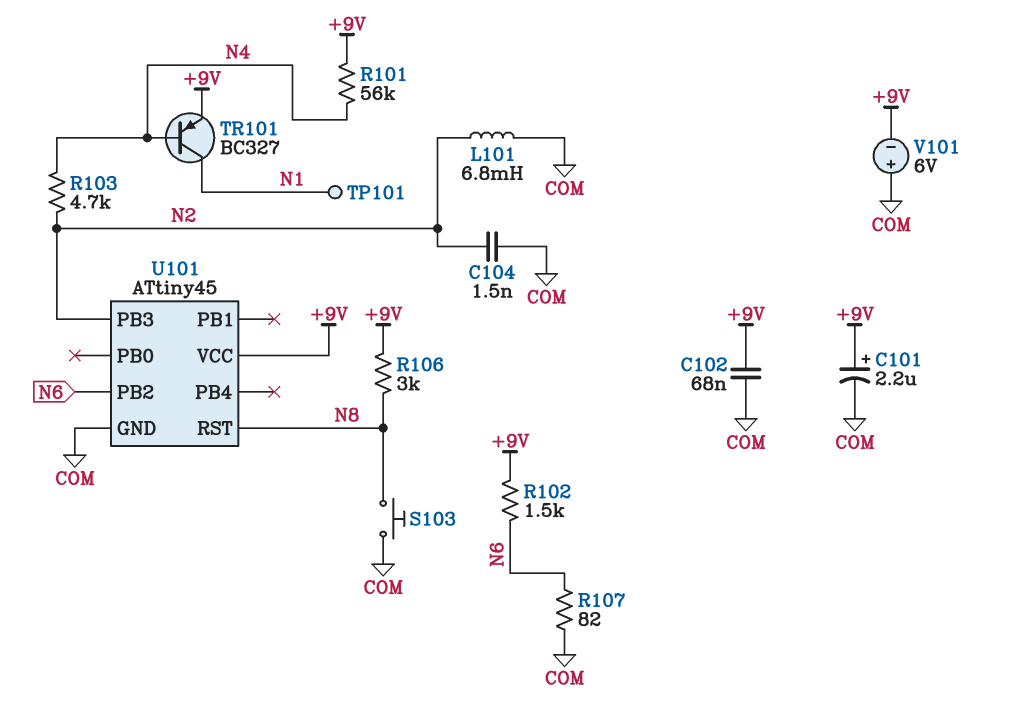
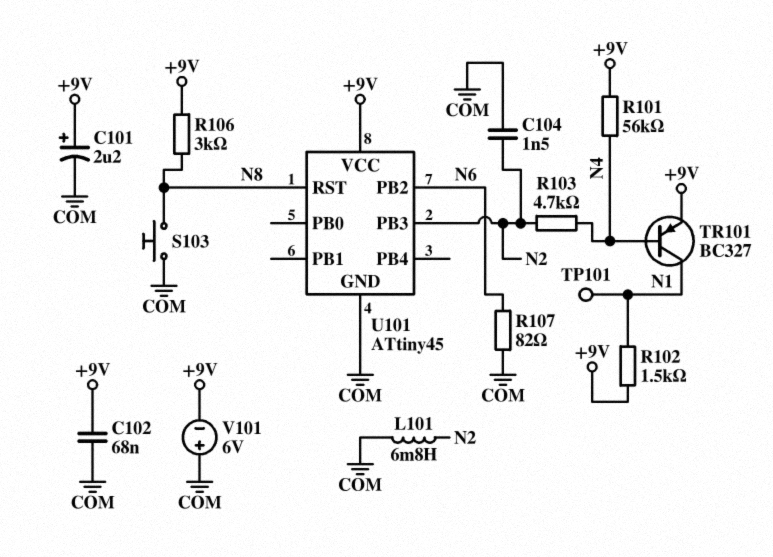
R102: 1.5k (+9V, N6) -> 1.5k (+9V, N1)

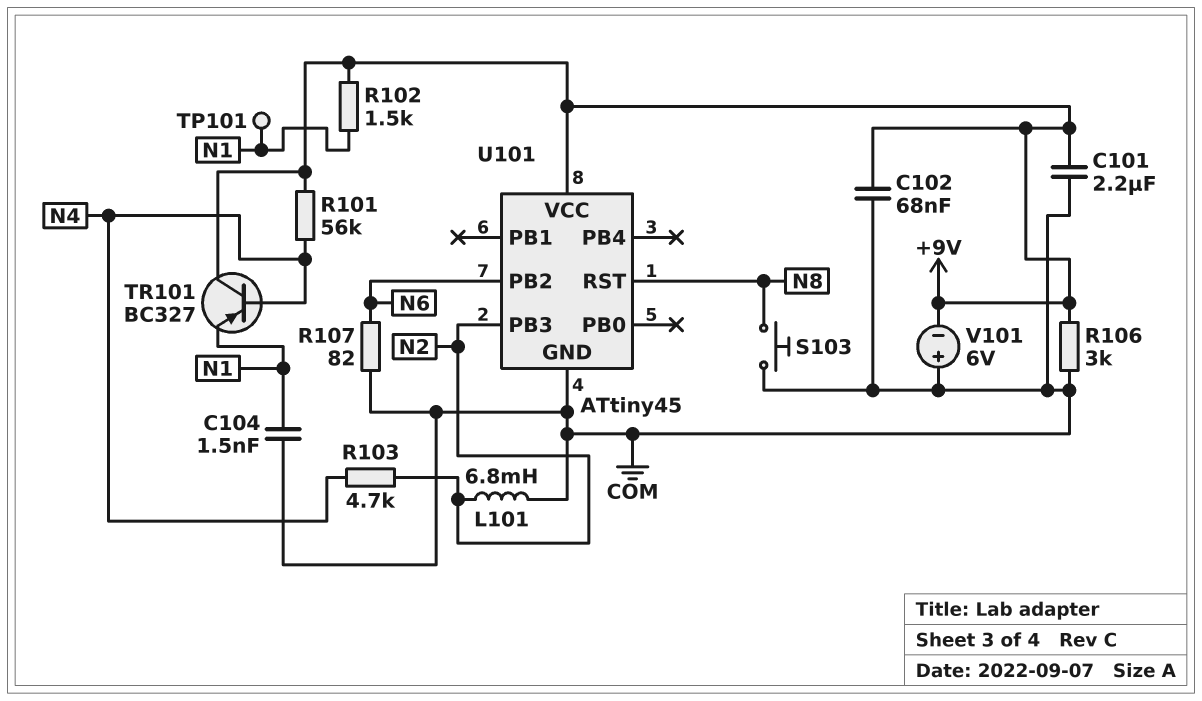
C101: 2.2uF (plus +9V, minus COM) -> 2.2uF (+9V, COM)
C104: 1.5nF (COM, N2) -> 1.5nF (COM, N1)
R106: 3k (+9V, N8) -> 3k (+9V, COM)
TR101: PNP BC327 (B N4, C N1, E +9V) -> PNP BC327 (B N4, C +9V, E N1)

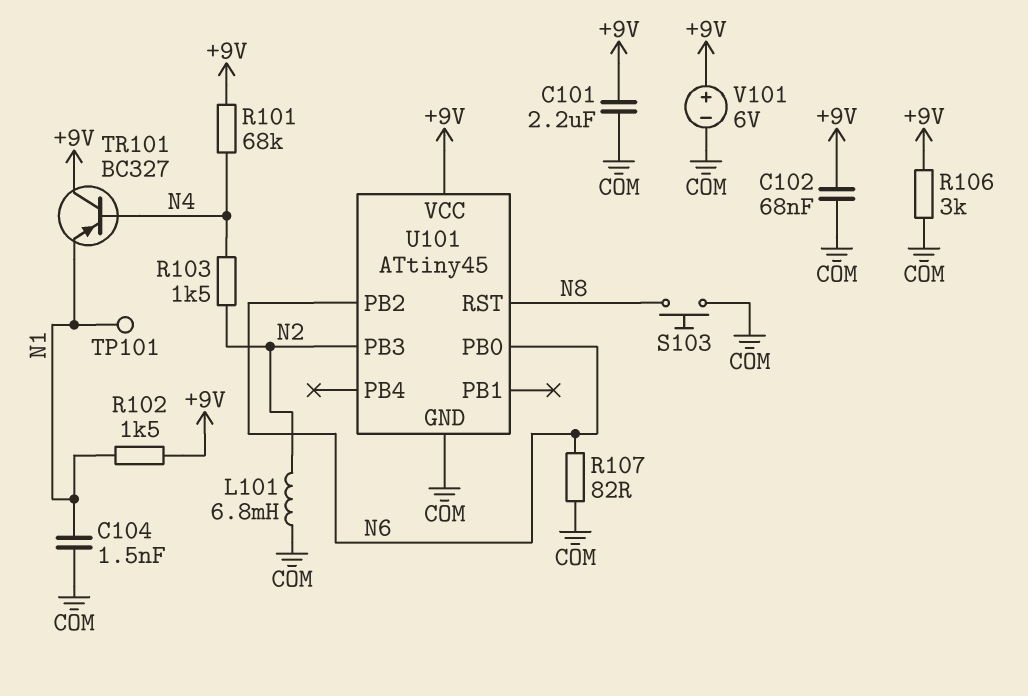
R101: 56k (+9V, N4) -> 68k (+9V, N4)
R103: 4.7k (N2, N4) -> 1.5k (N2, N4)
U101 pin PB0: none -> N6
V101: 6V (plus COM, minus +9V) -> 6V (plus +9V, minus COM)

